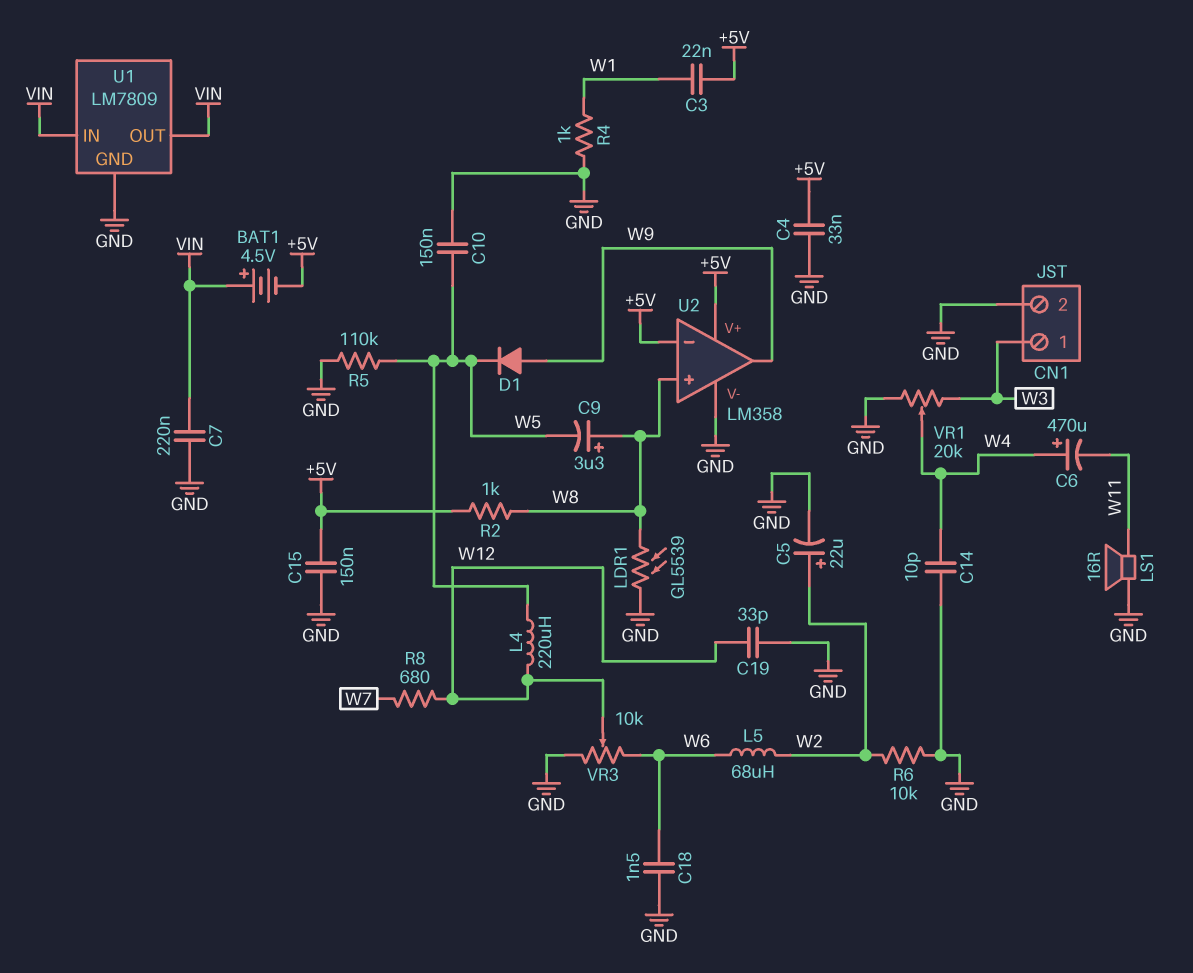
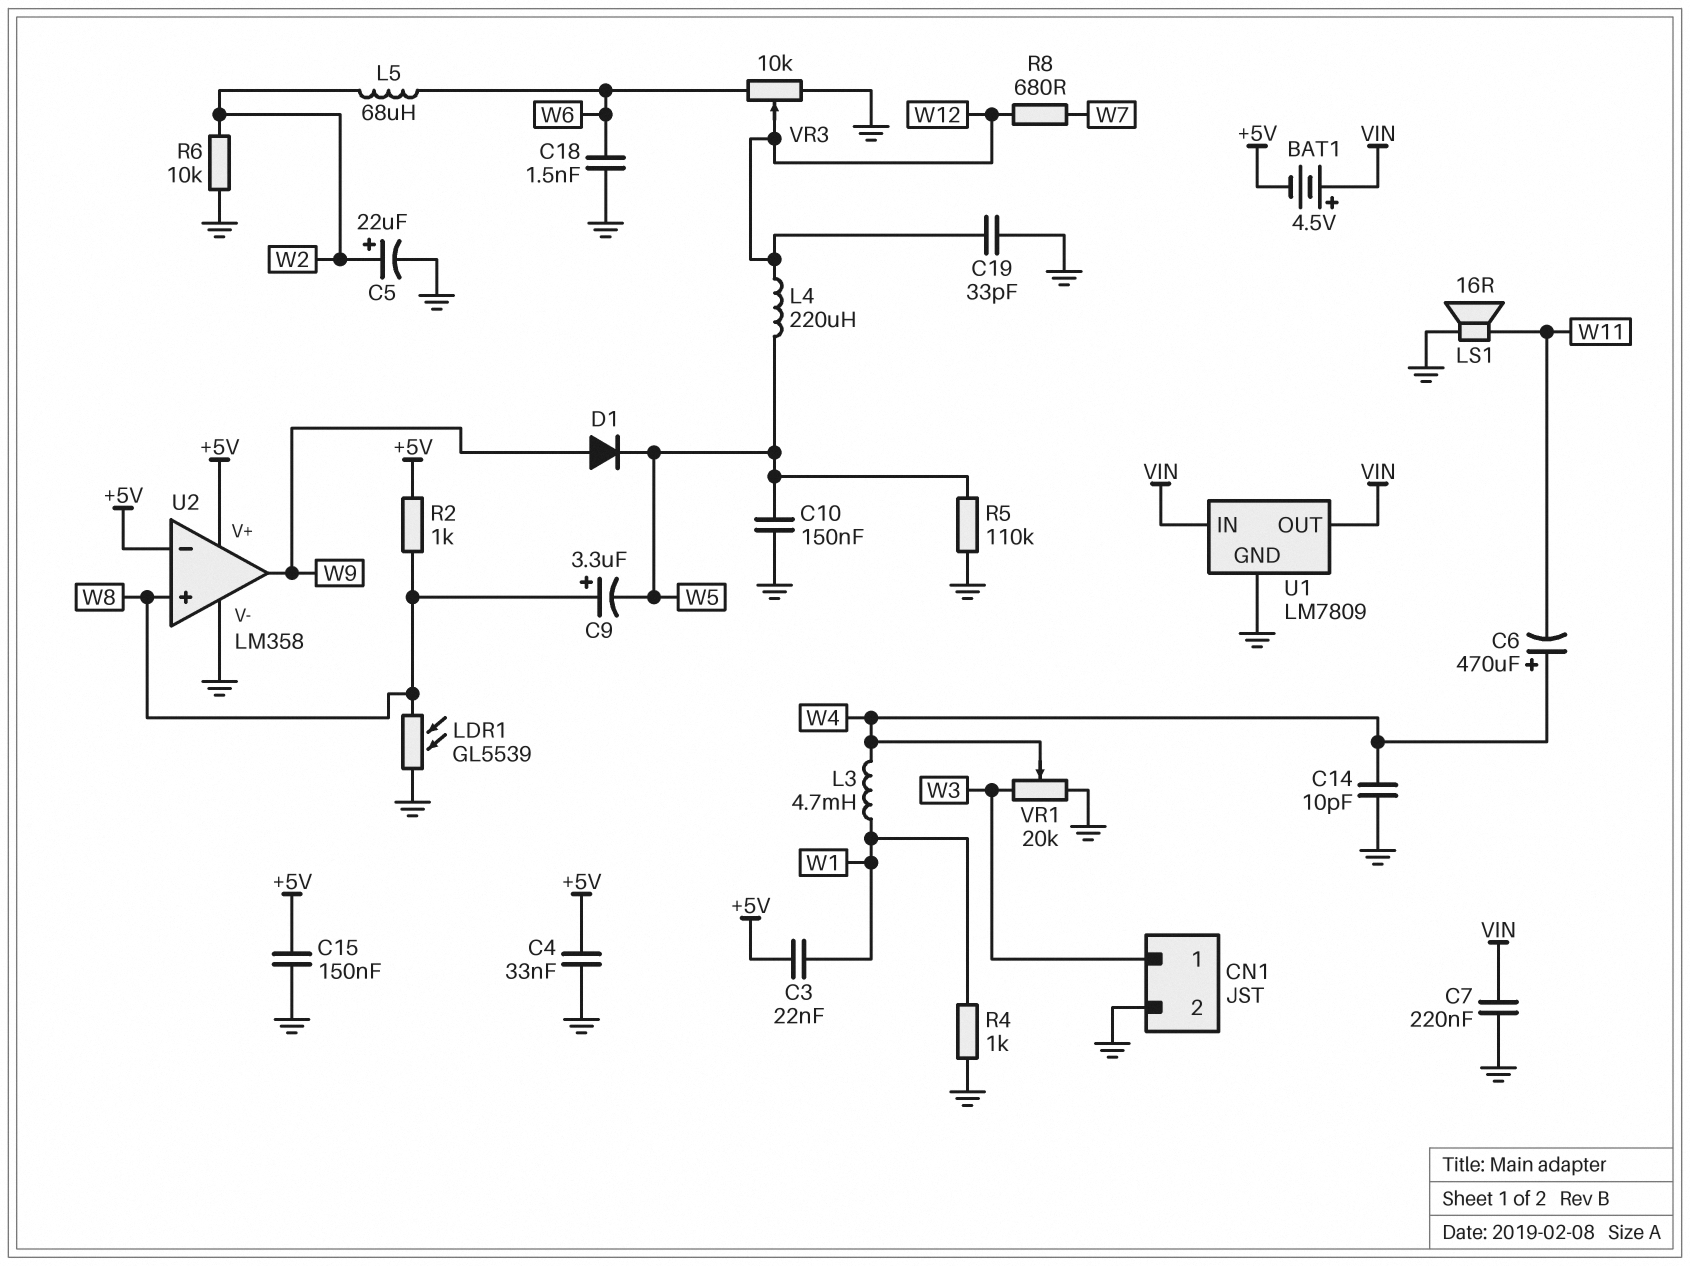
L3: none -> 4.7mH (W1, W4)

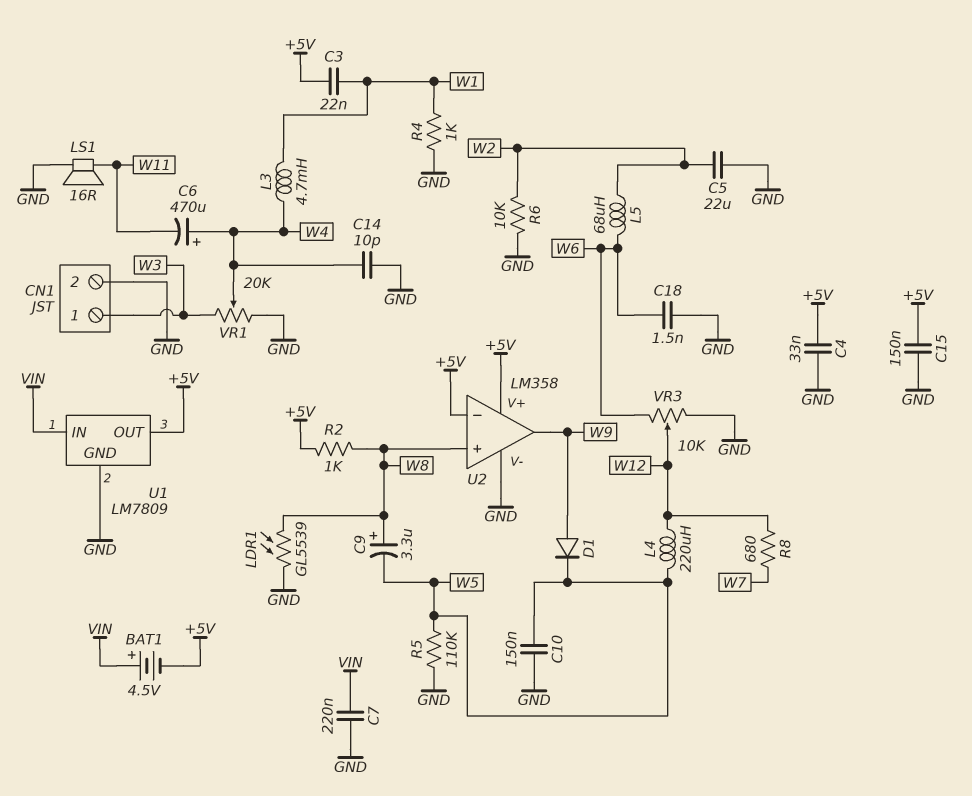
C5: 22uF (plus W2, minus GND) -> 22uF (GND, W2)
C19: 33pF (GND, W12) -> none
U1 pin OUT: VIN -> +5V

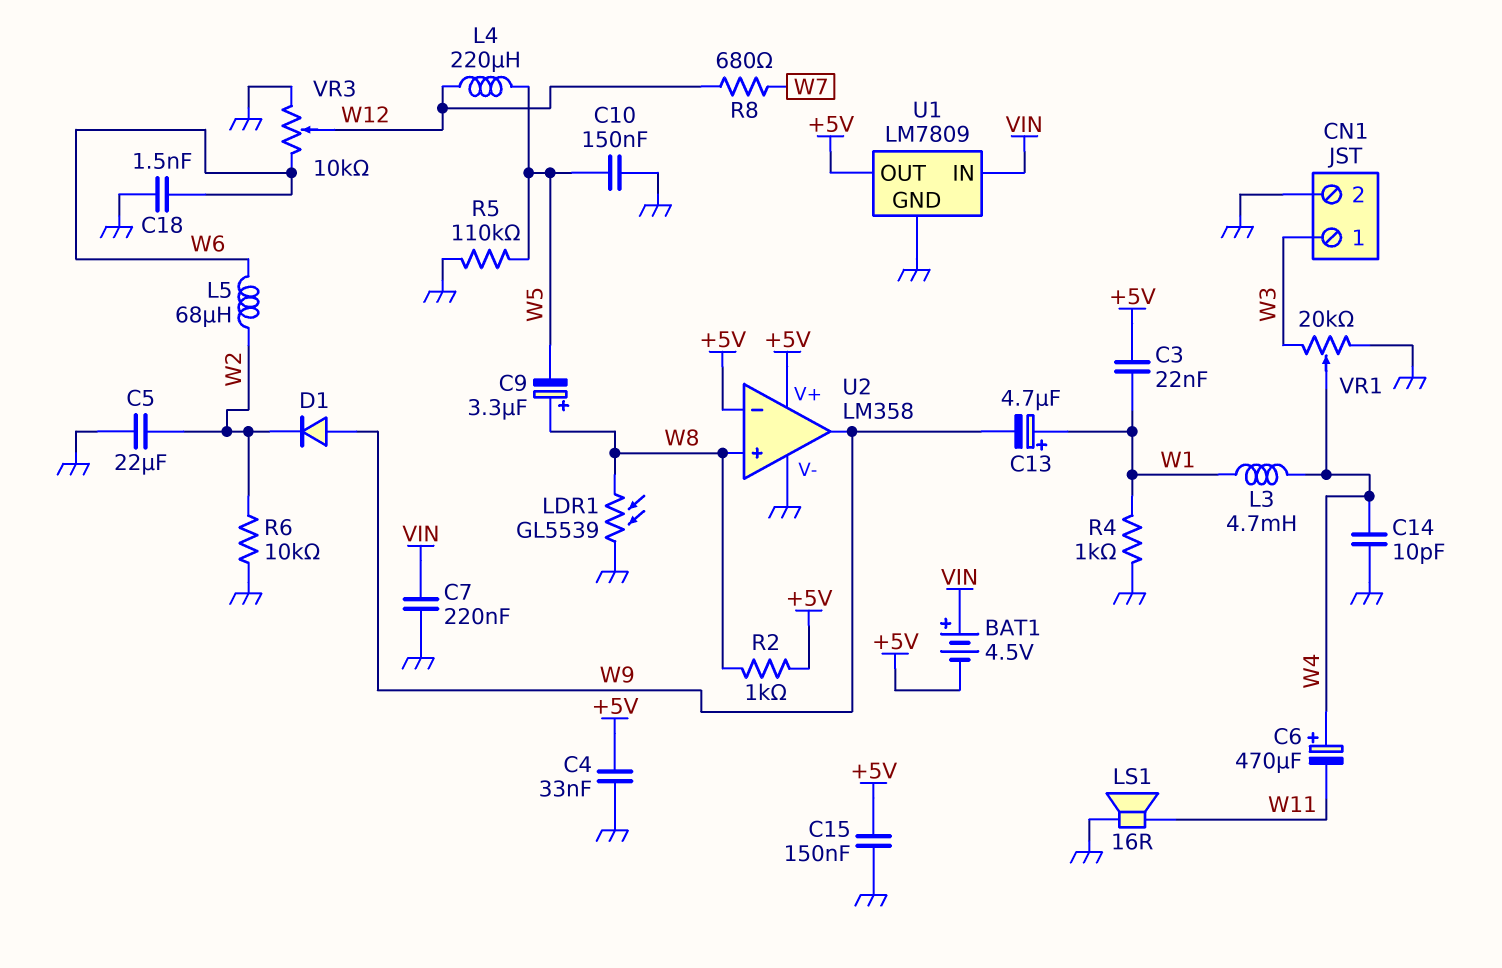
C13: none -> 4.7uF (plus W1, minus W9)
D1: diode (A W9, K W5) -> diode (A W9, K W2)

